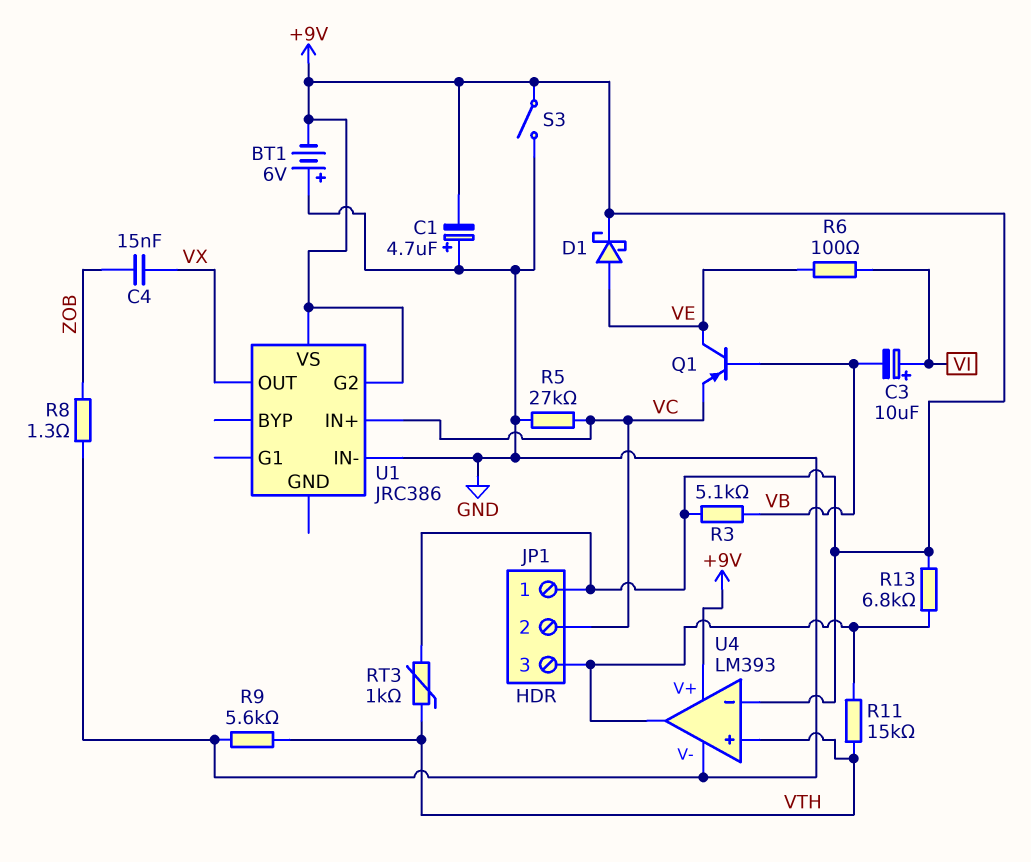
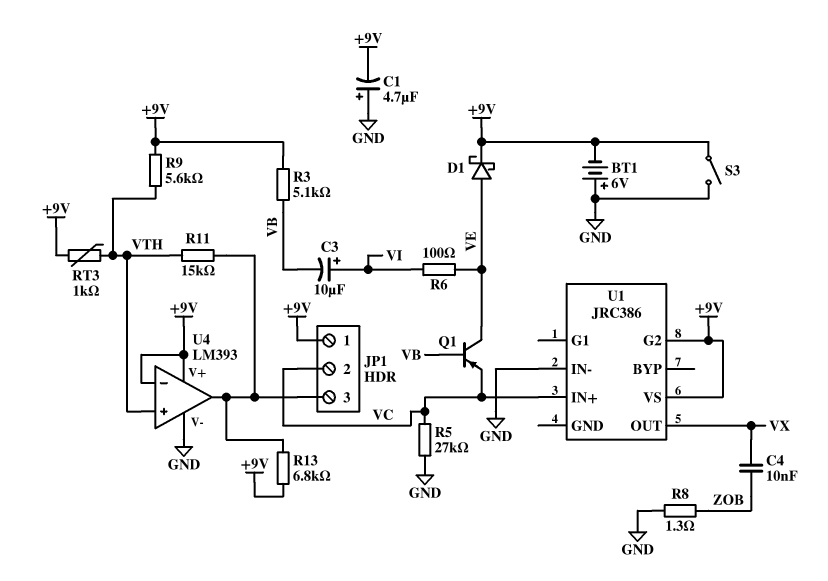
C4: 15nF (VX, ZOB) -> 10nF (VX, ZOB)
R9: 5.6k (GND, VTH) -> 5.6k (+9V, VTH)

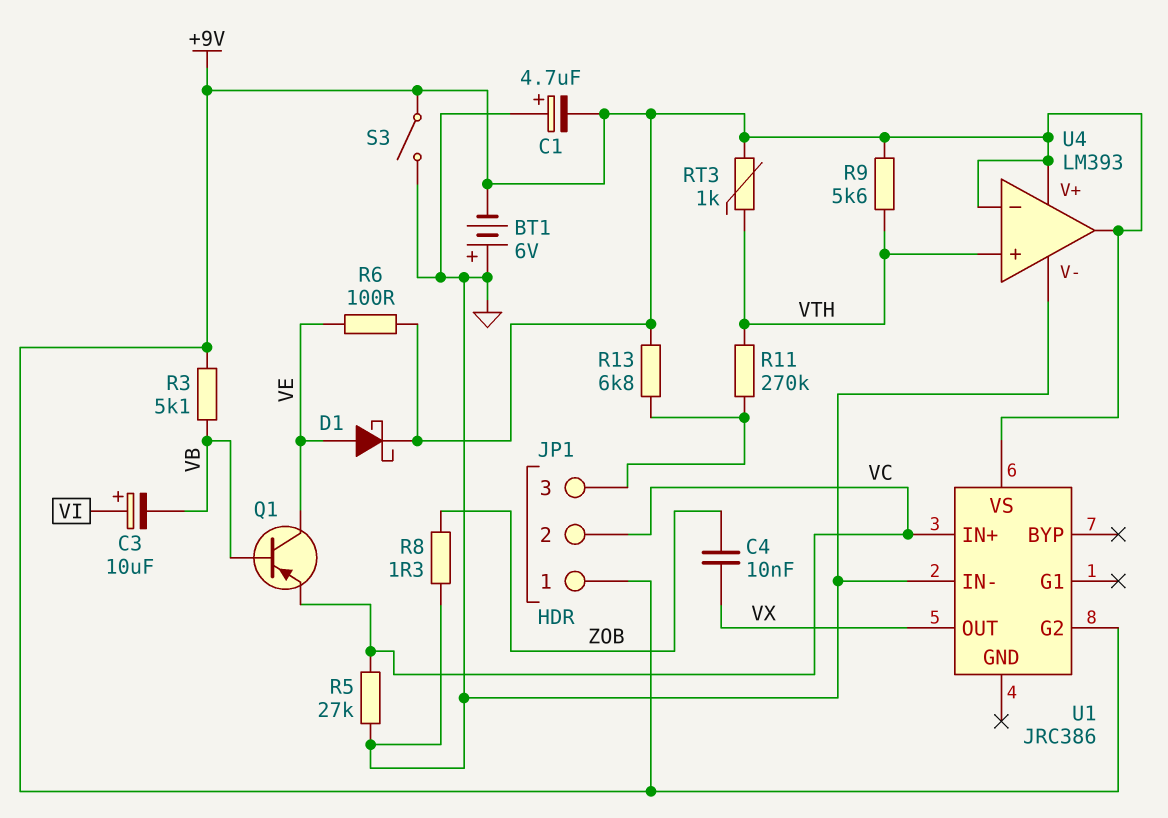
R6: 100 (VE, VI) -> 100 (+9V, VE)
R11: 15k (JP1/3, VTH) -> 270k (JP1/3, VTH)
U4 pin out: JP1/3 -> +9V

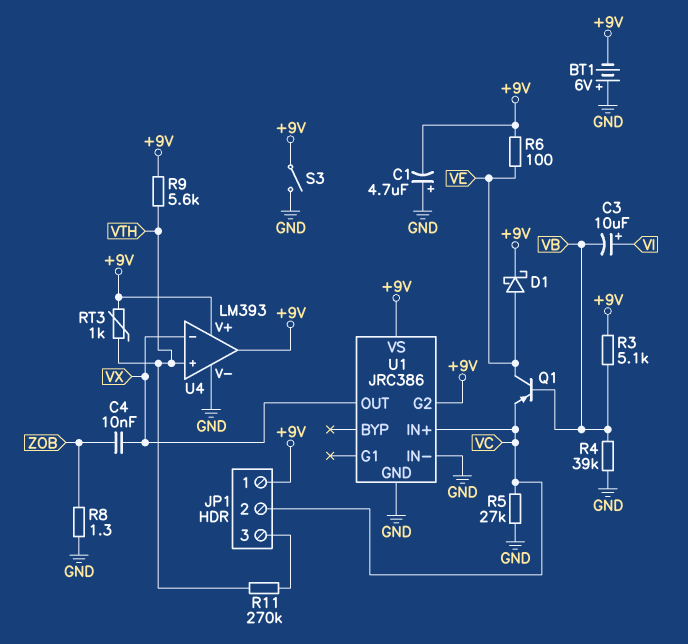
R4: none -> 39k (GND, VB)
R13: 6.8k (+9V, JP1/3) -> none
U1 pin GND: none -> GND
U4 pin in-: +9V -> VX

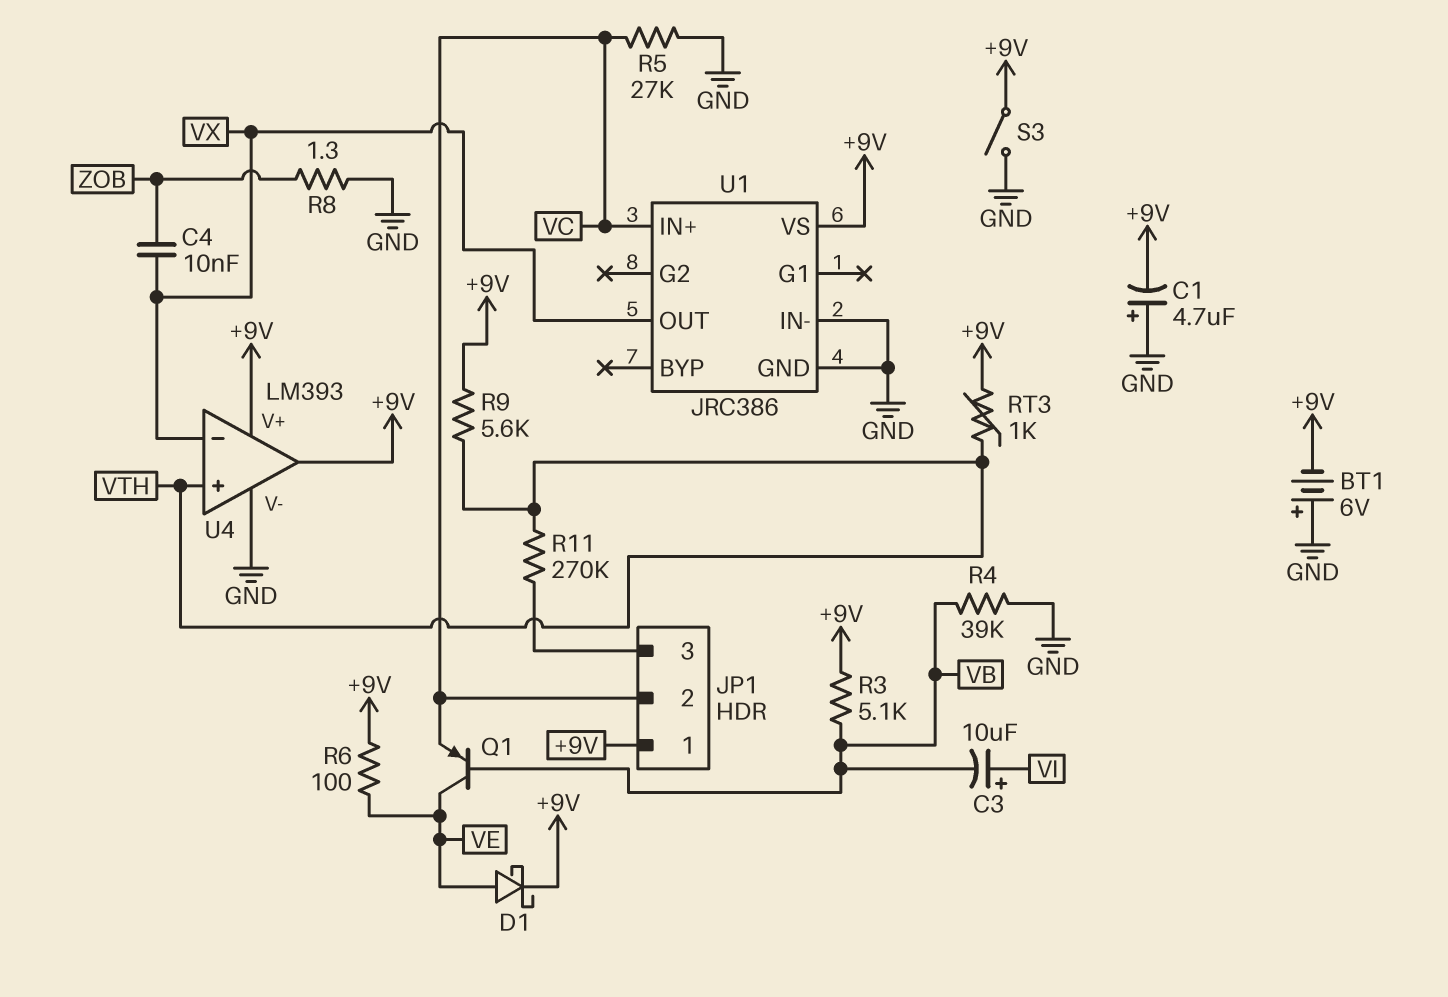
U1 pin G2: +9V -> none

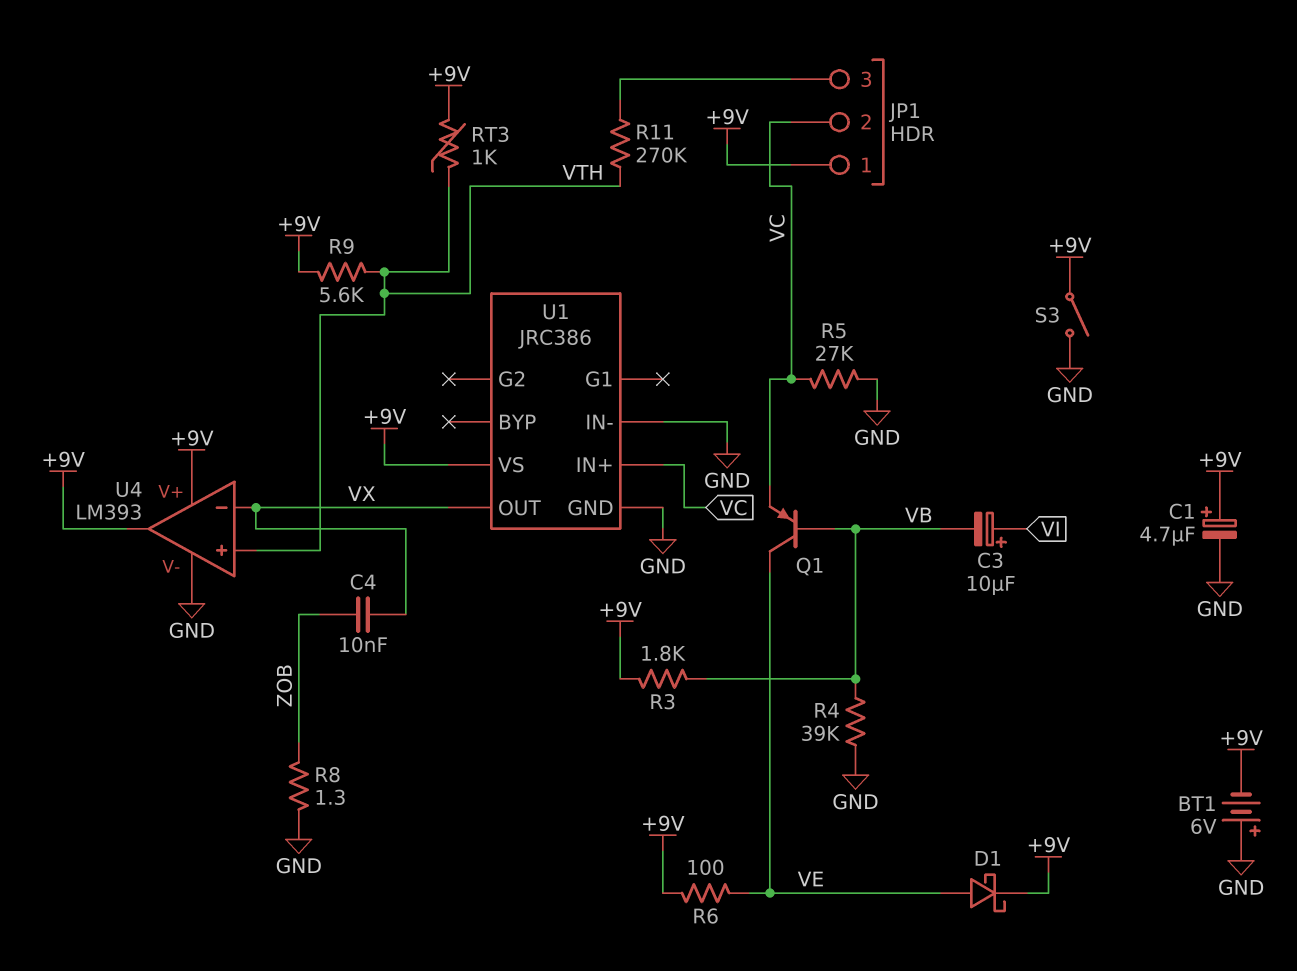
C1: 4.7uF (plus GND, minus +9V) -> 4.7uF (plus +9V, minus GND)
R3: 5.1k (+9V, VB) -> 1.8k (+9V, VB)

